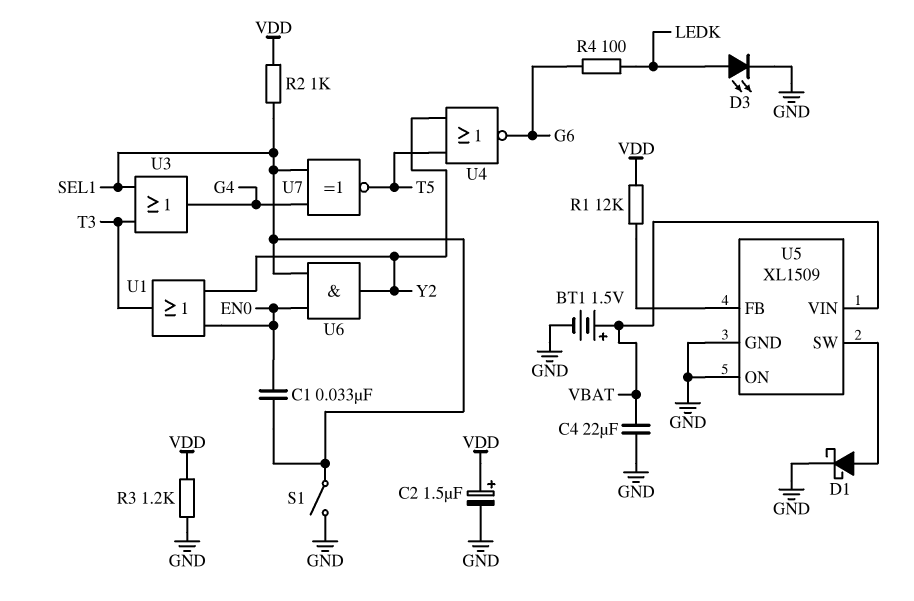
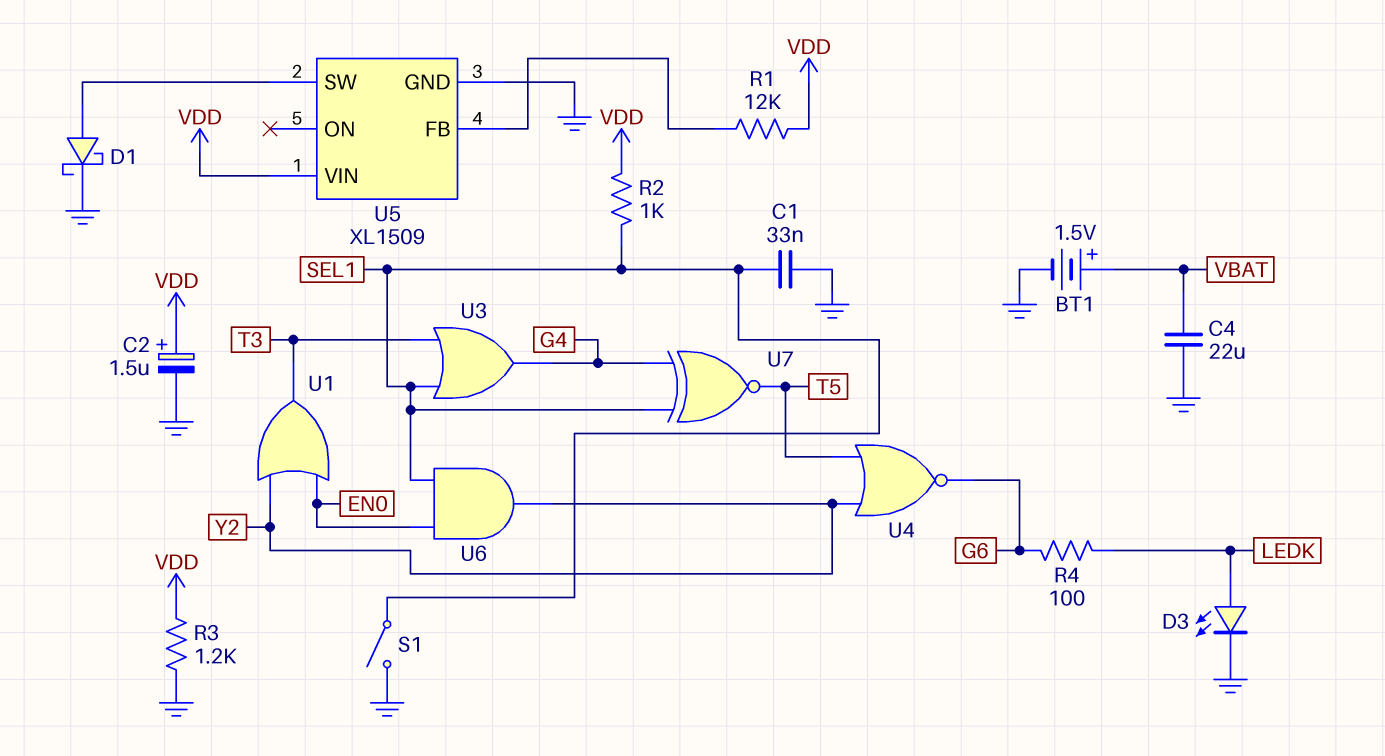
C1: 33nF (EN0, SEL1) -> 33nF (GND, SEL1)
U5 pin ON: GND -> none
U5 pin VIN: VBAT -> VDD

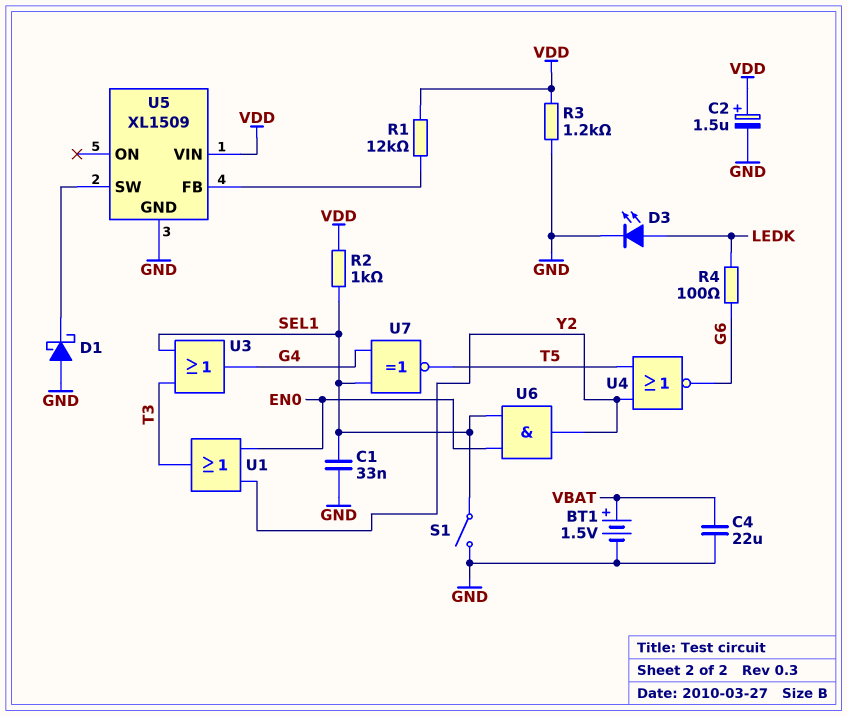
D1: schottky (A U5/SW, K GND) -> schottky (A GND, K U5/SW)

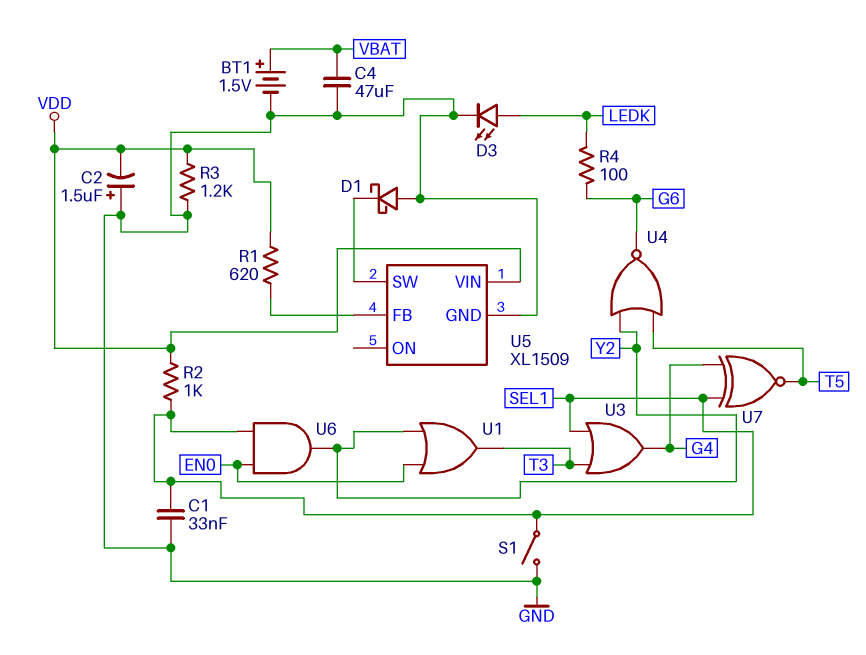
C2: 1.5uF (plus VDD, minus GND) -> 1.5uF (plus GND, minus VDD)
C4: 22uF (GND, VBAT) -> 47uF (GND, VBAT)
R1: 12k (U5/FB, VDD) -> 620 (U5/FB, VDD)

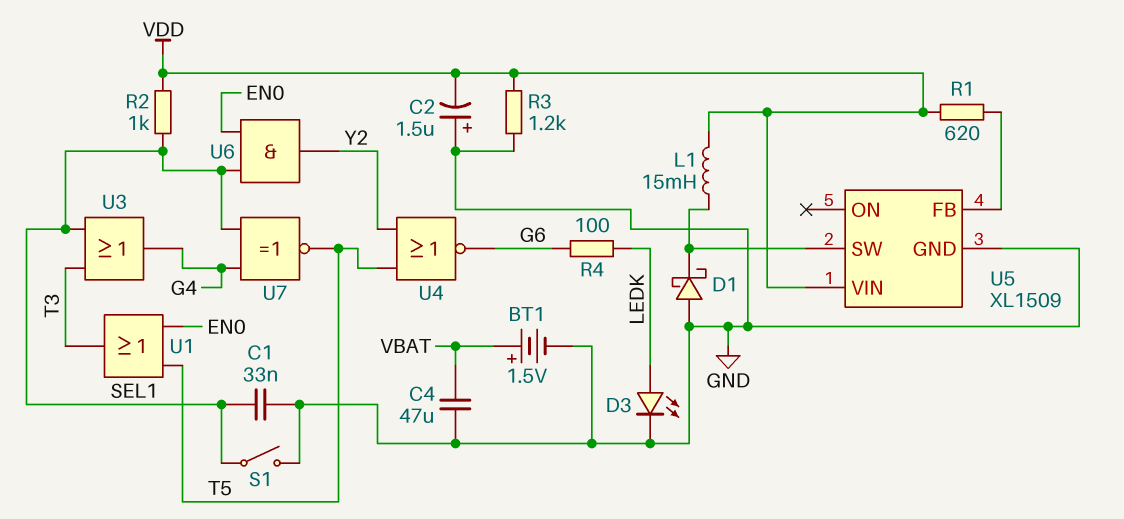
L1: none -> 15mH (U5/SW, VDD)
U1: OR (in EN0, in Y2, out T3) -> OR (in EN0, in T5, out T3)

